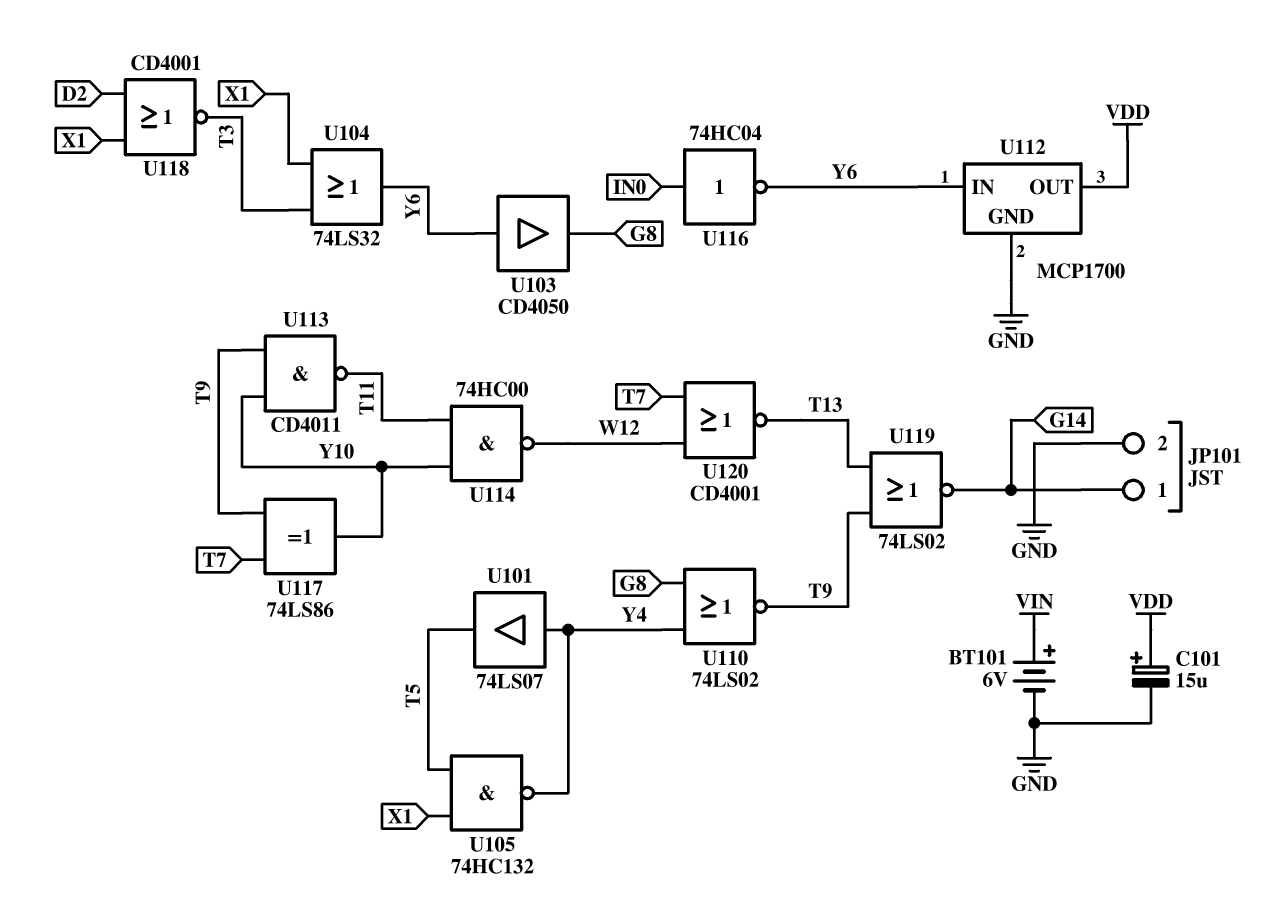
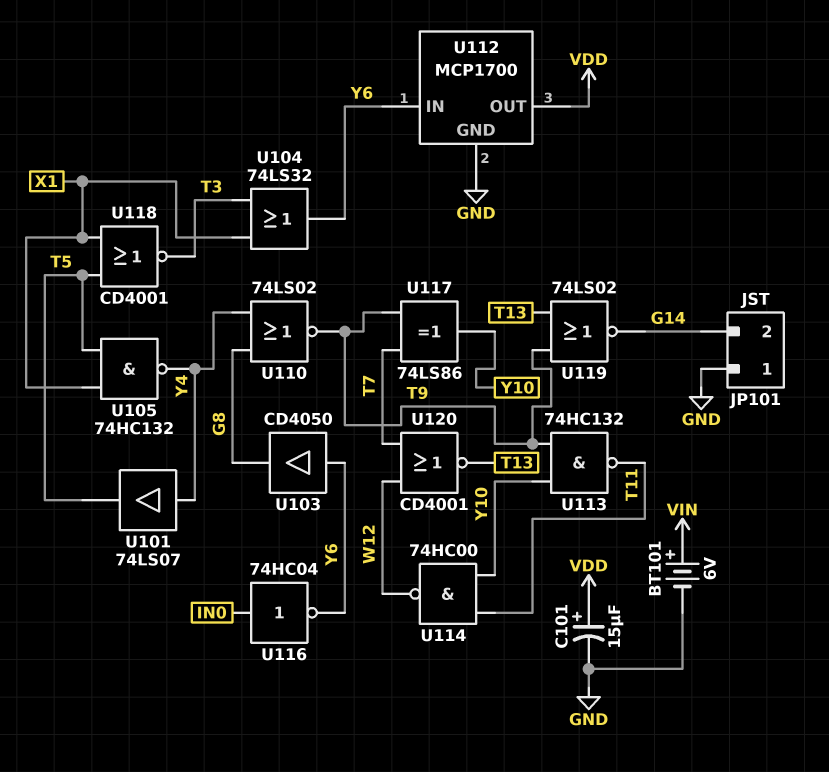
JP101 pin 1: G14 -> GND
JP101 pin 2: GND -> G14
U113: NAND CD4011 (in T9, in Y10, out T11) -> NAND 74HC132 (in T9, in Y10, out T11)
U118: NOR CD4001 (in D2, in X1, out T3) -> NOR CD4001 (in T5, in X1, out T3)

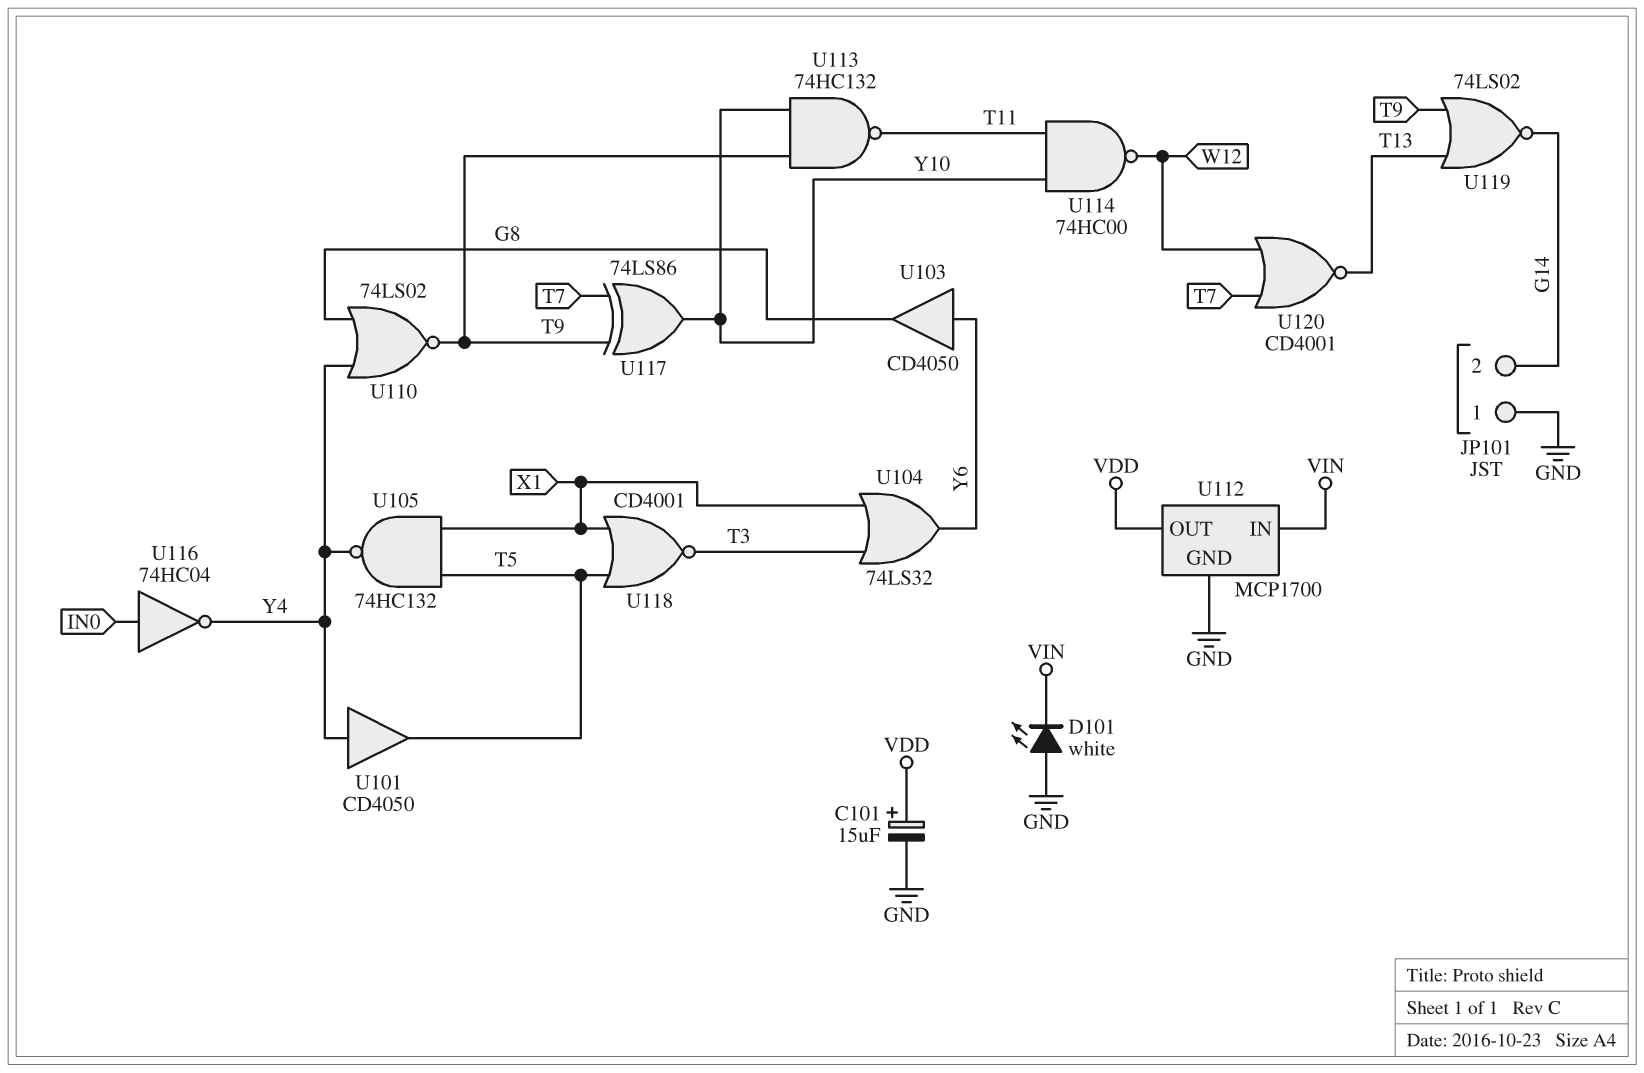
BT101: 6V (plus VIN, minus GND) -> none
D101: none -> LED white (A GND, K VIN)
U101: buffer 74LS07 (in Y4, out T5) -> buffer CD4050 (in Y4, out T5)
U112 pin IN: Y6 -> VIN
U116: NOT 74HC04 (in IN0, out Y6) -> NOT 74HC04 (in IN0, out Y4)

